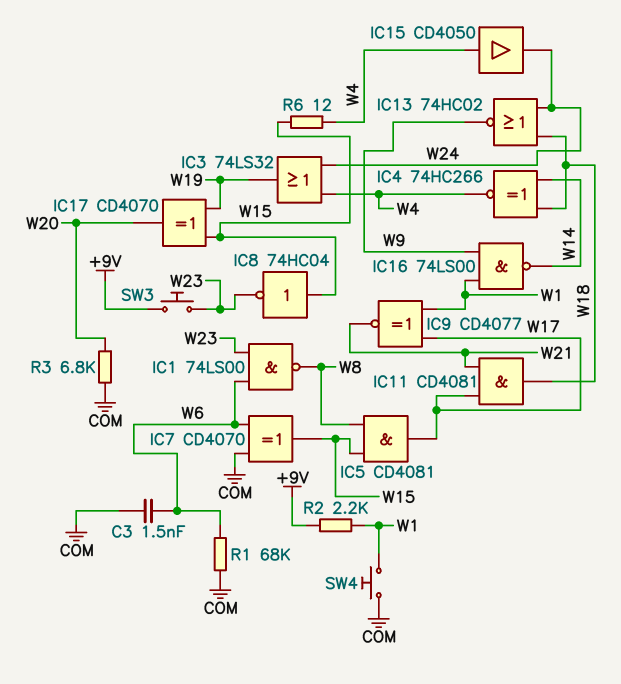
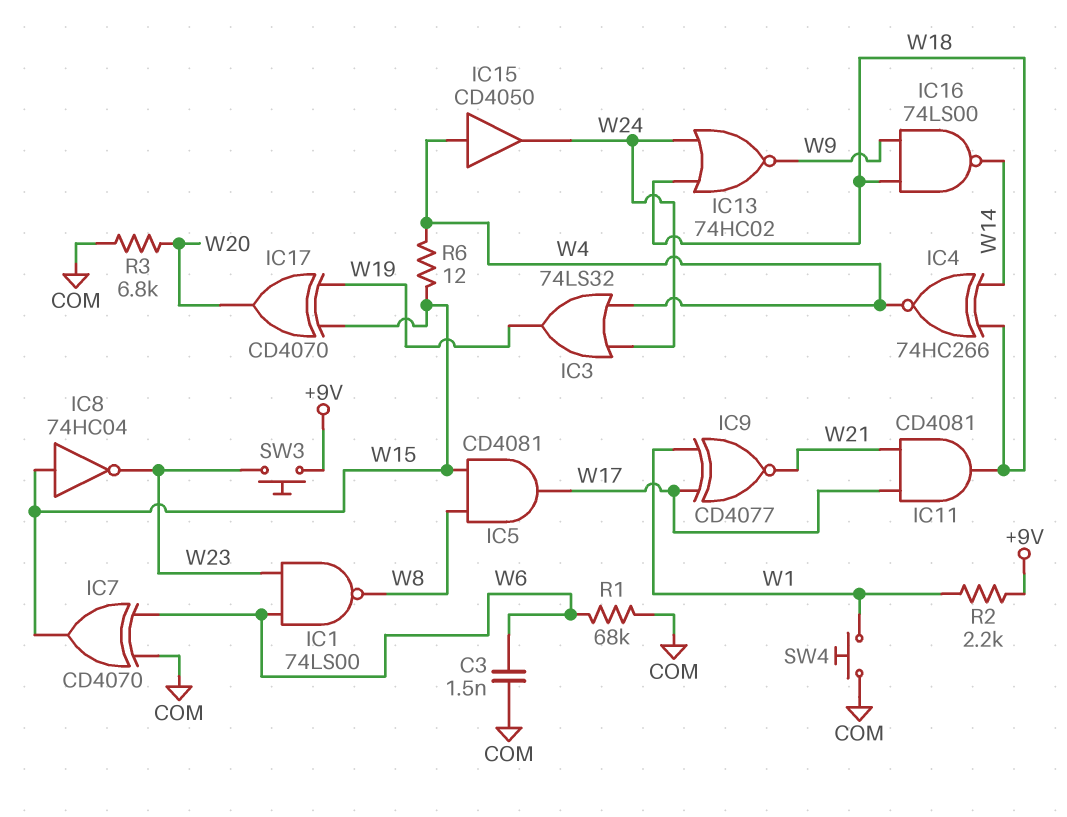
IC16: NAND 74LS00 (in W1, in W9, out W14) -> NAND 74LS00 (in W9, in W18, out W14)

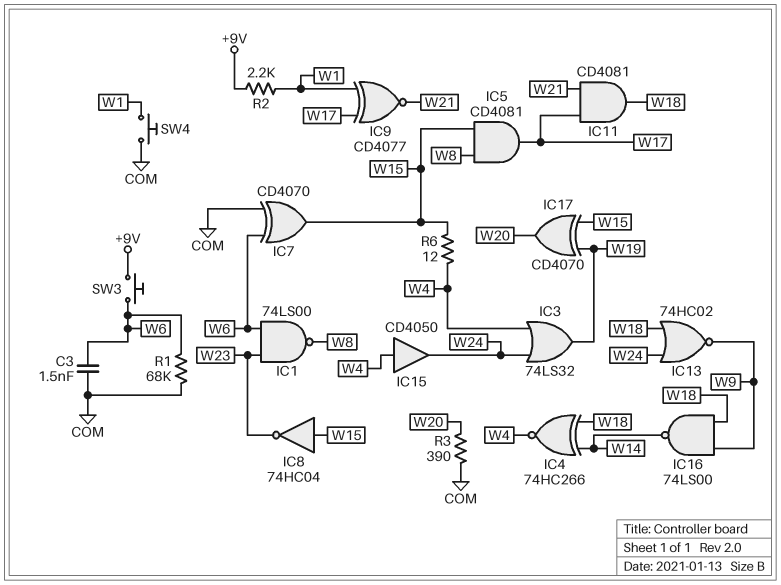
R3: 6.8k (COM, W20) -> 390 (COM, W20)
SW3: button (+9V, W23) -> button (+9V, W6)

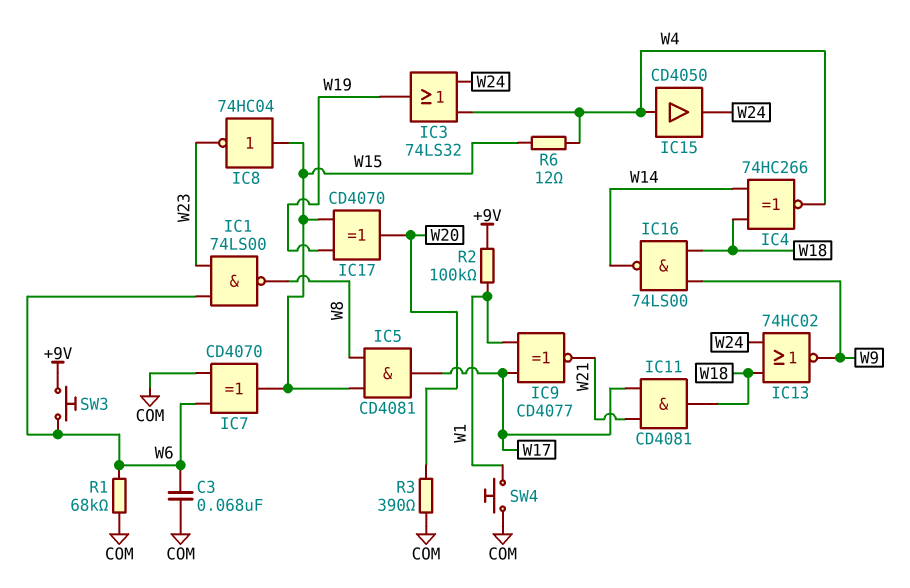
C3: 1.5nF (COM, W6) -> 68nF (COM, W6)
R2: 2.2k (+9V, W1) -> 100k (+9V, W1)

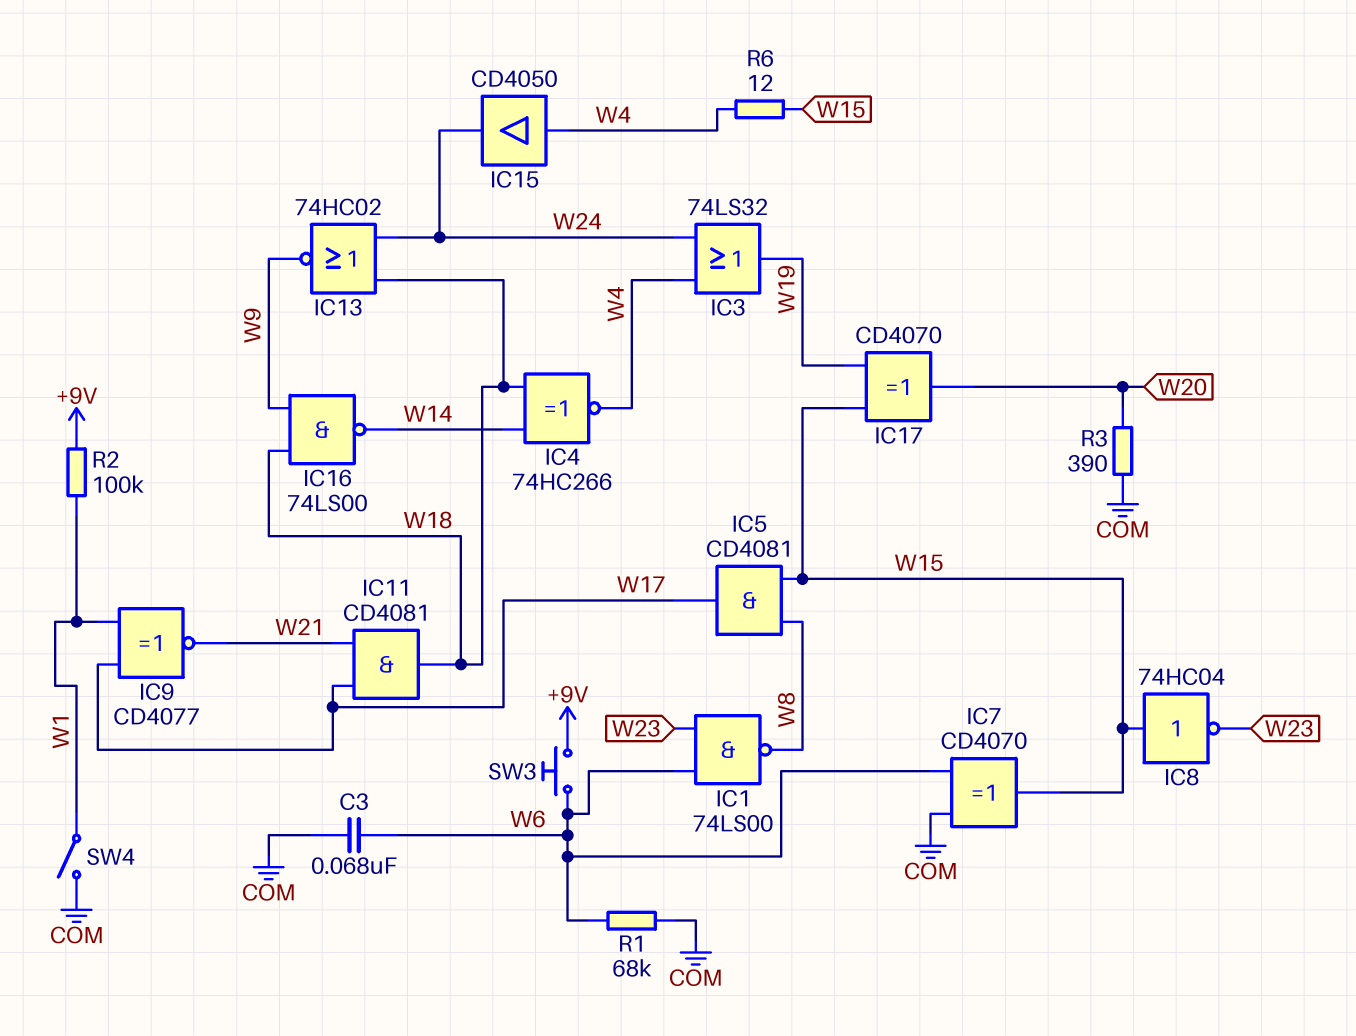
SW4: button (COM, W1) -> switch (COM, W1)

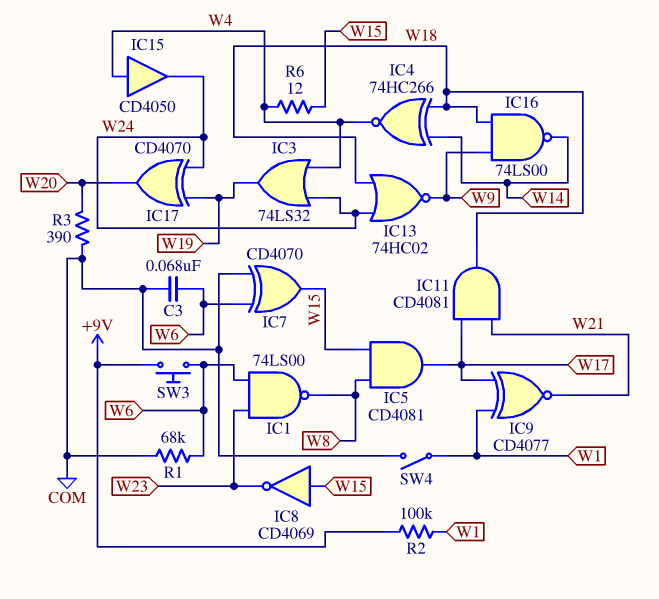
IC8: NOT 74HC04 (in W15, out W23) -> NOT CD4069 (in W15, out W23)
IC17: XOR CD4070 (in W15, in W19, out W20) -> XOR CD4070 (in W19, in W24, out W20)

